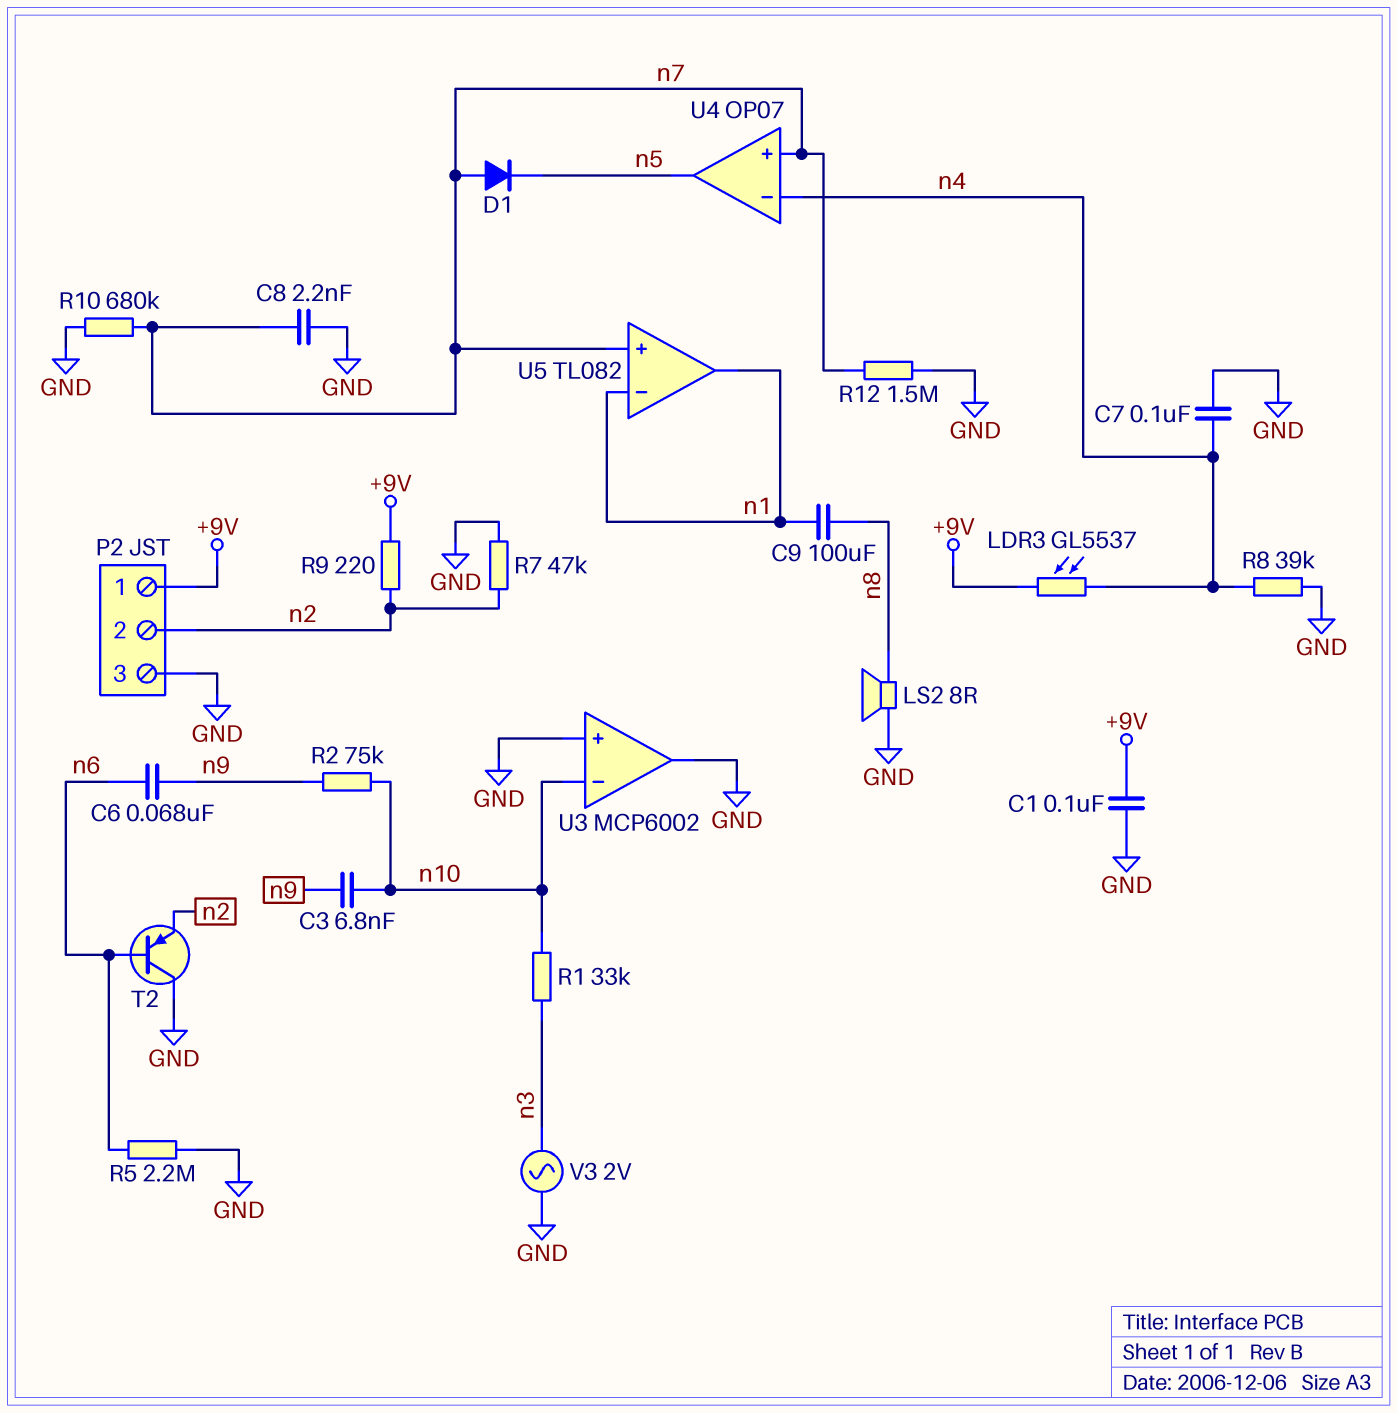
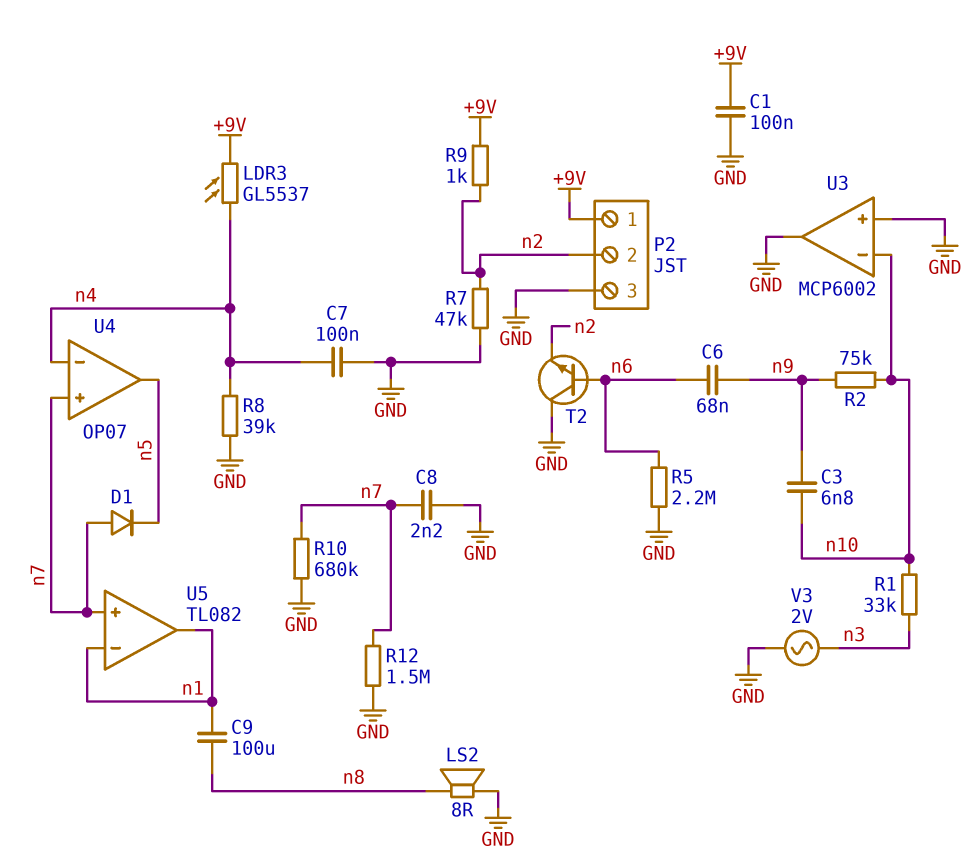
R9: 220 (+9V, n2) -> 1k (+9V, n2)
T2: PNP (B n6, C GND, E n2) -> NPN (B n6, C GND, E n2)

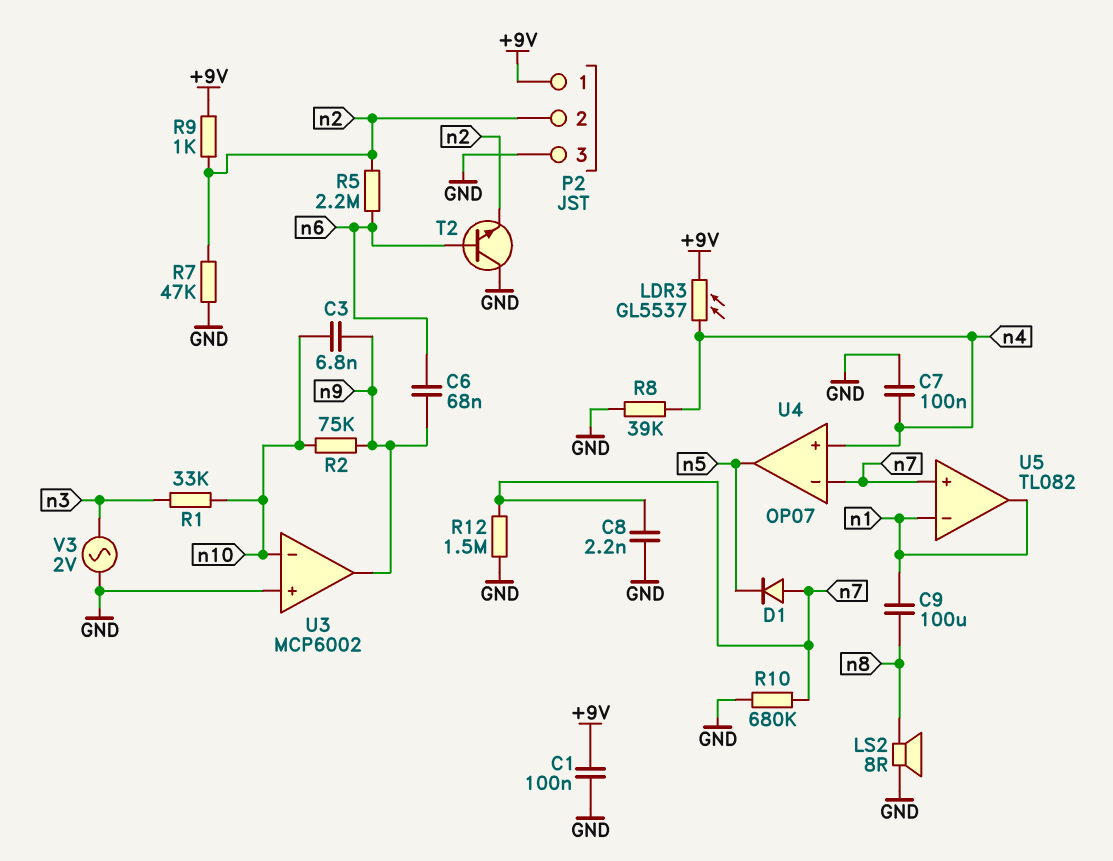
R5: 2.2M (GND, n6) -> 2.2M (n2, n6)
U3 pin out: GND -> n9
U4 pin in+: n7 -> n4
U4 pin in-: n4 -> n7

